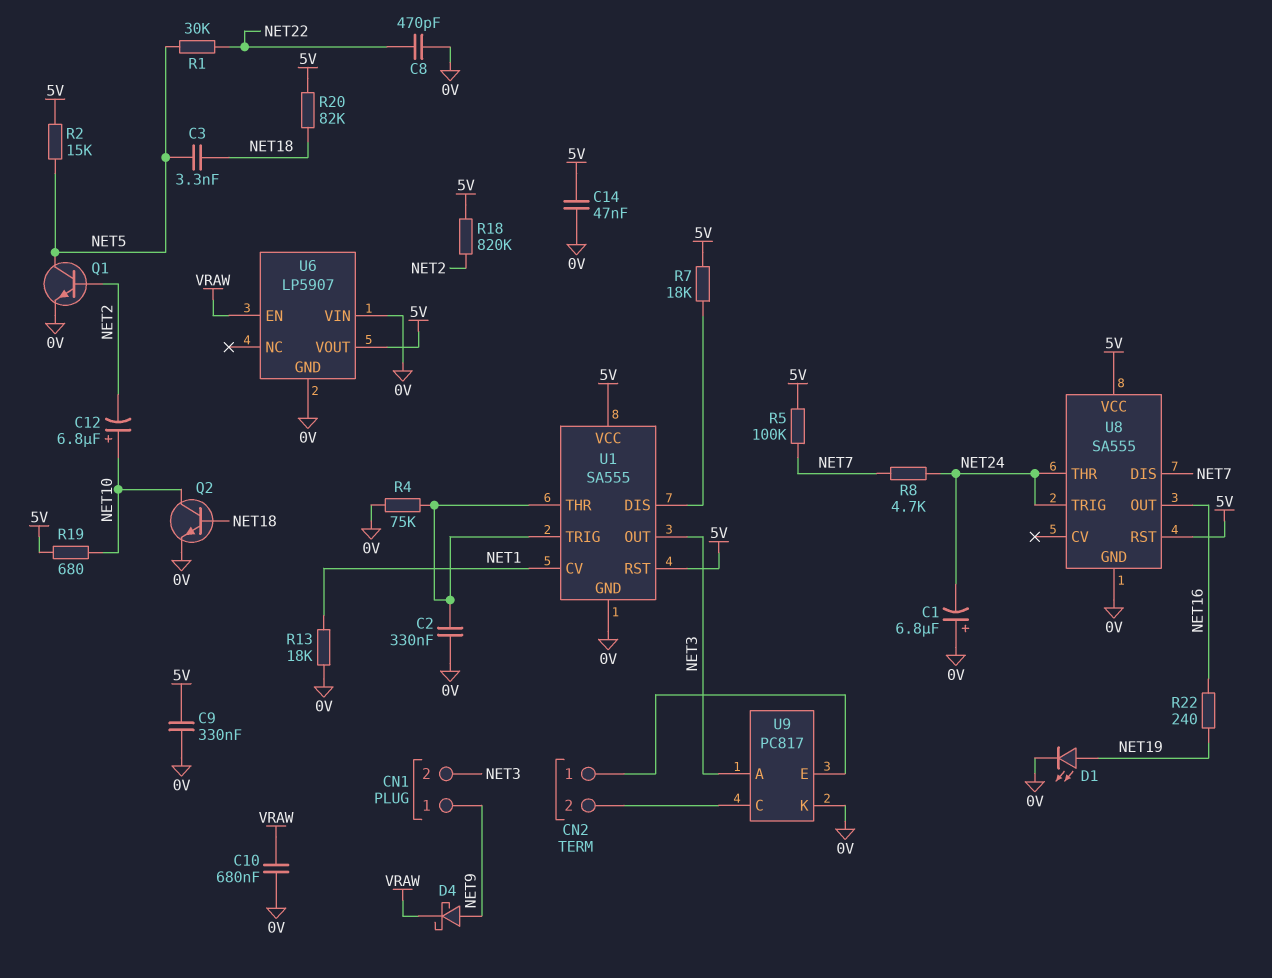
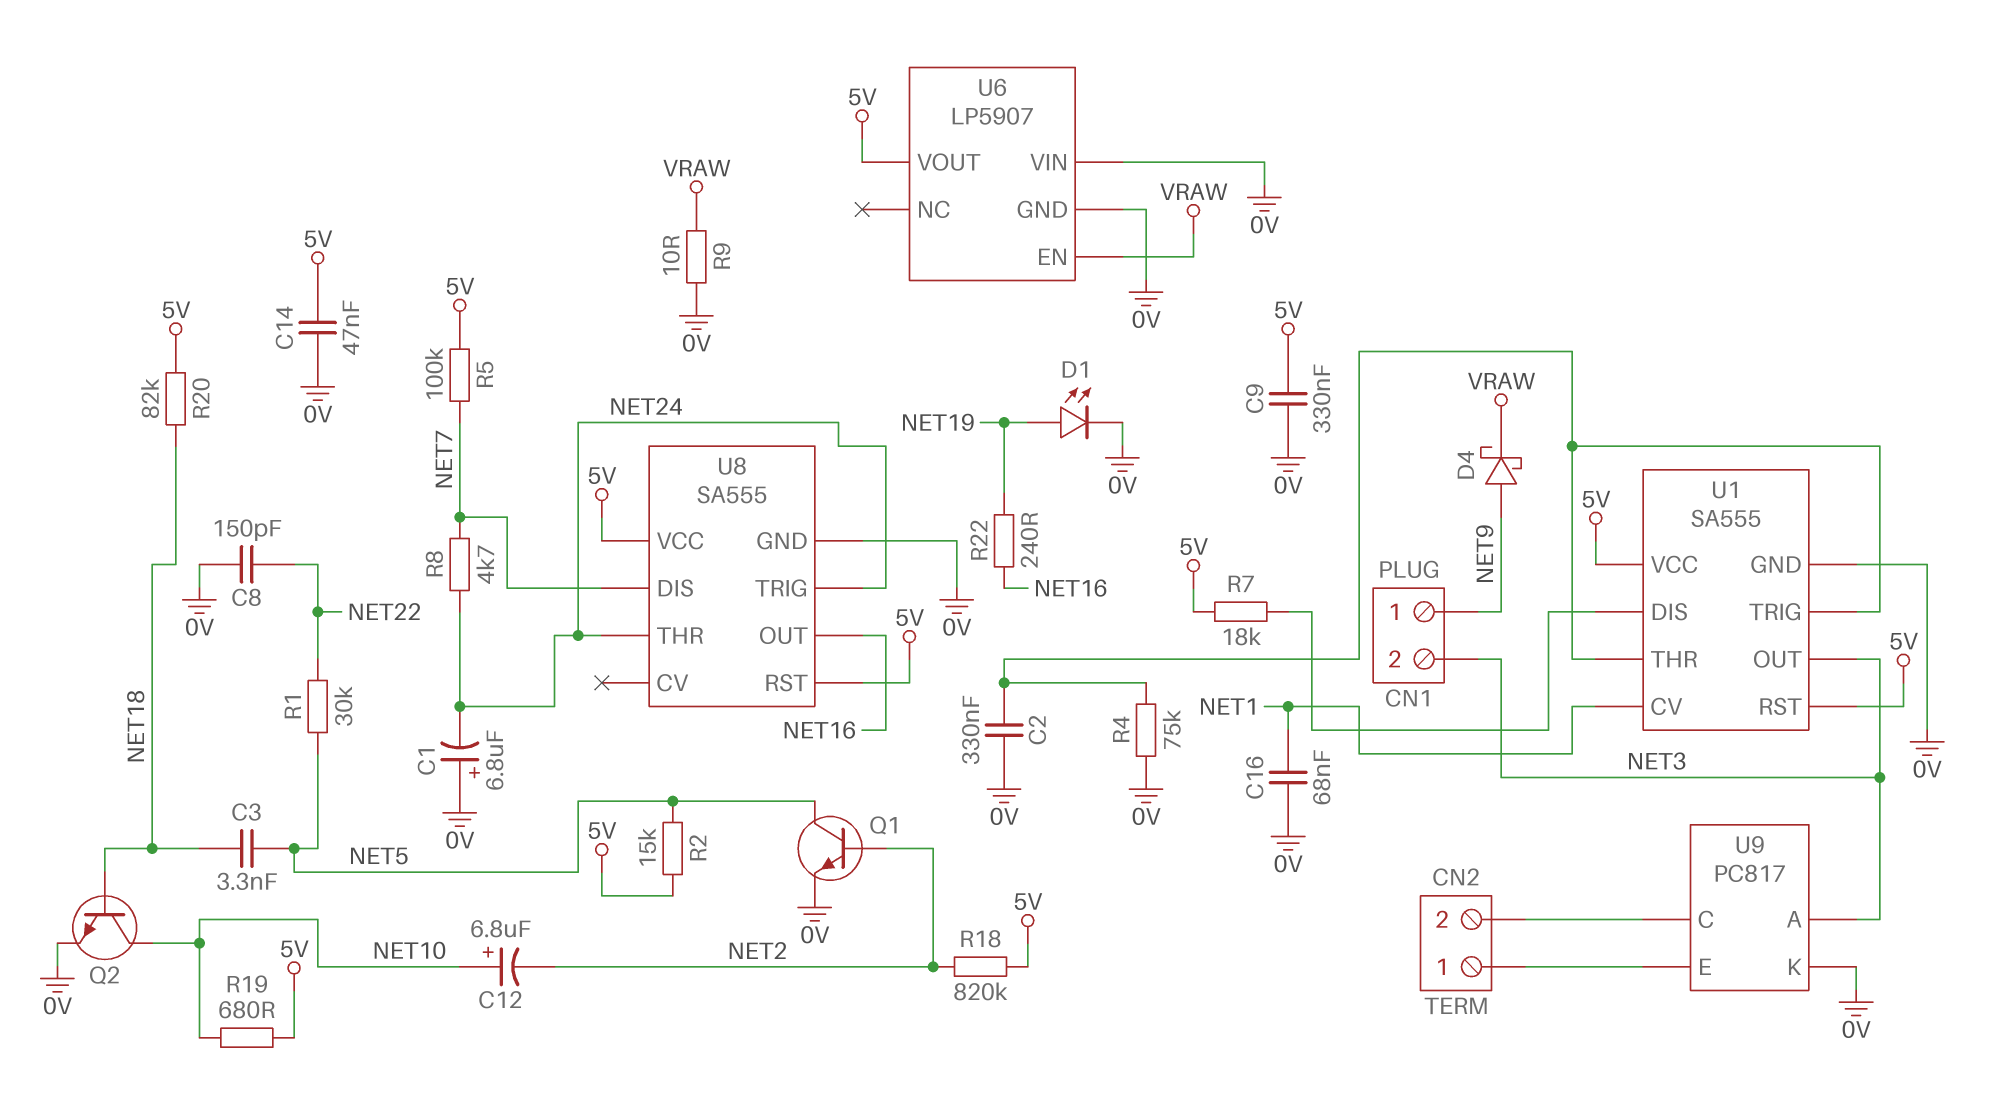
C8: 470pF (0V, NET22) -> 150pF (0V, NET22)
C10: 680nF (0V, VRAW) -> none
C16: none -> 68nF (0V, NET1)
R9: none -> 10 (0V, VRAW)
R13: 18k (0V, NET1) -> none

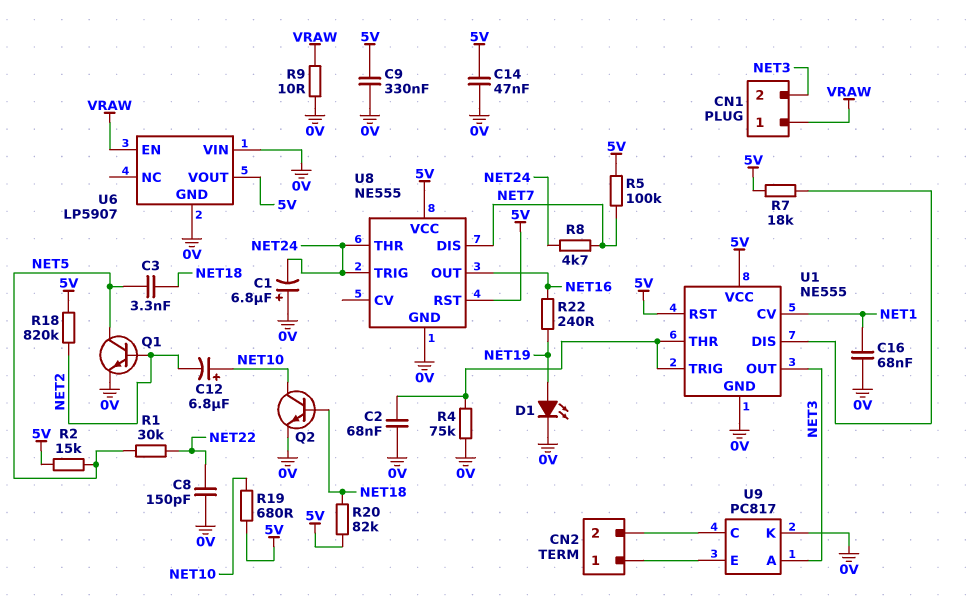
C2: 330nF (0V, U1/THR) -> 68nF (0V, U1/THR)
CN1 pin 1: NET9 -> VRAW
D4: schottky (A NET9, K VRAW) -> none
U1: SA555 -> NE555
U8: SA555 -> NE555

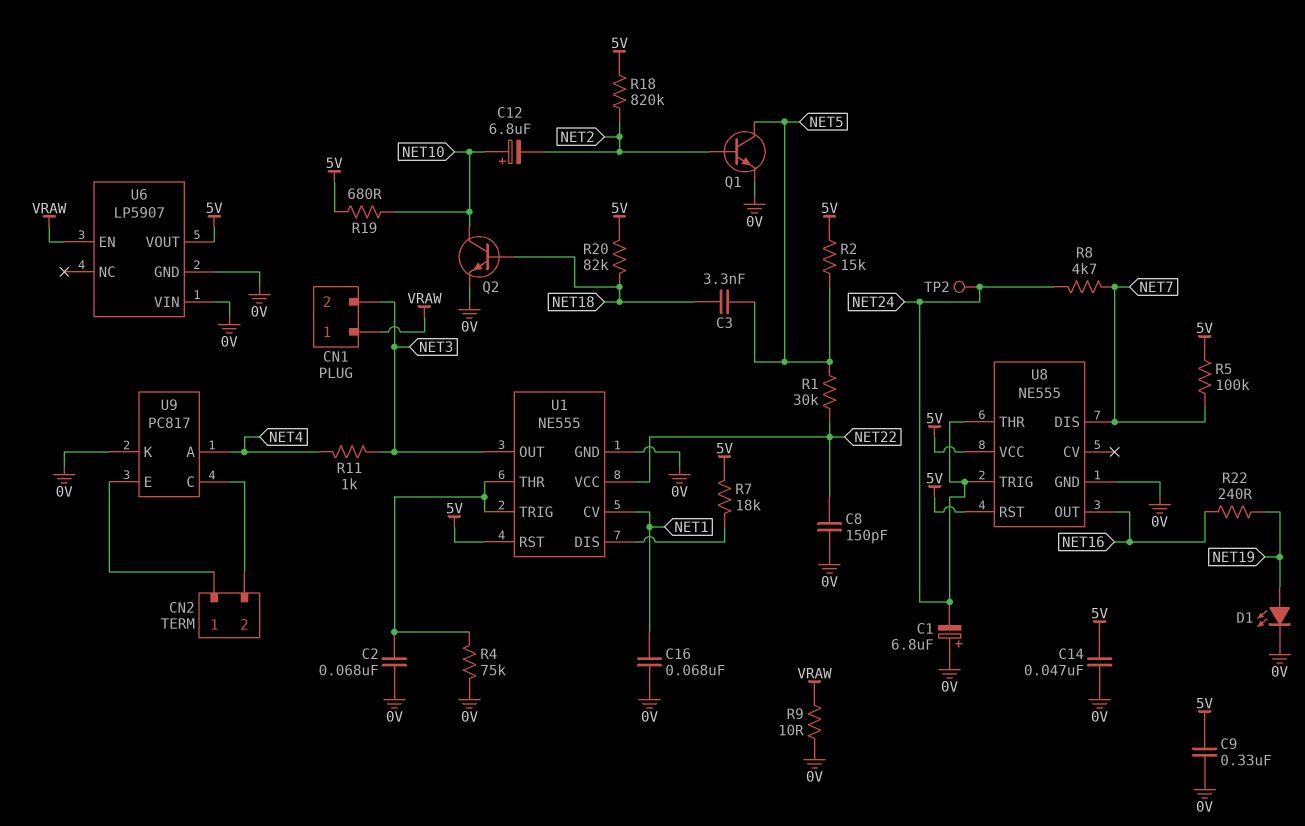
R11: none -> 1k (NET3, NET4)
TP2: none -> test point (NET24)
U1 pin VCC: 5V -> NET22
U9 pin A: NET3 -> NET4

